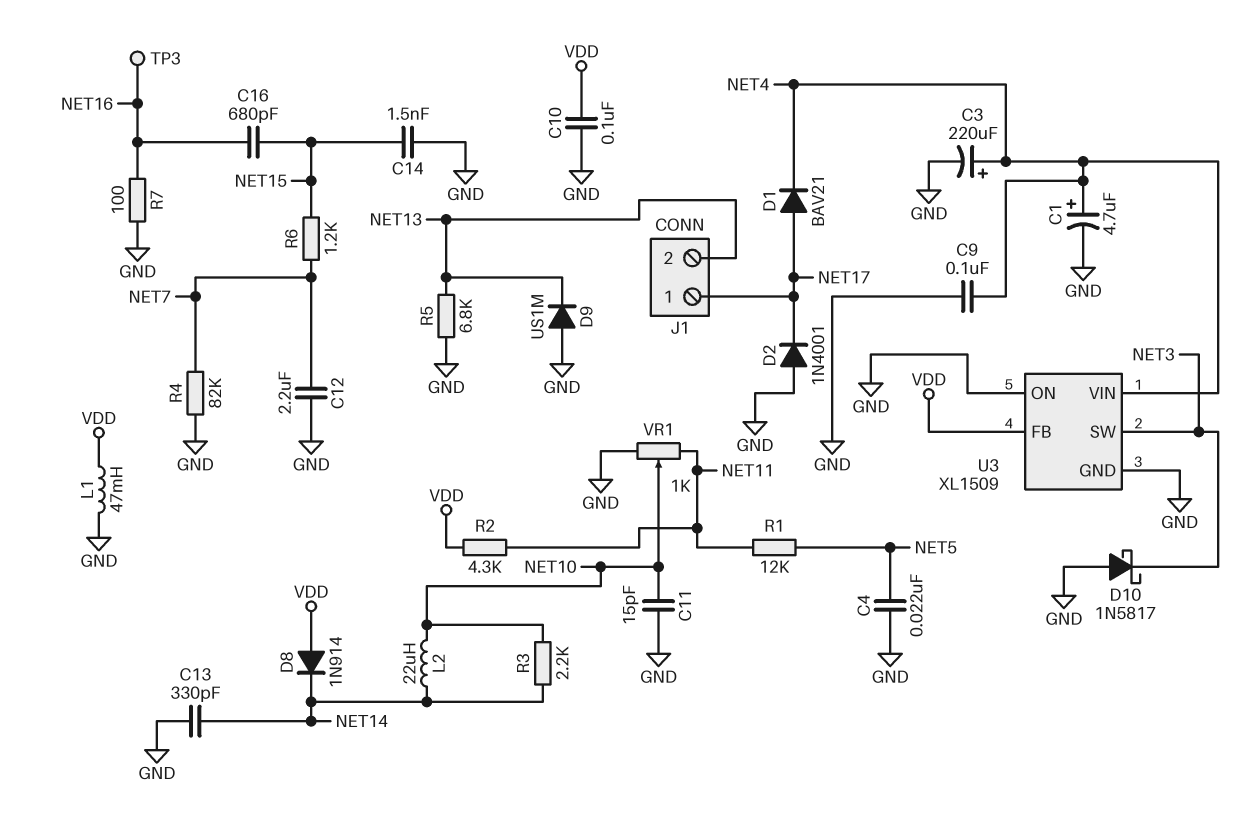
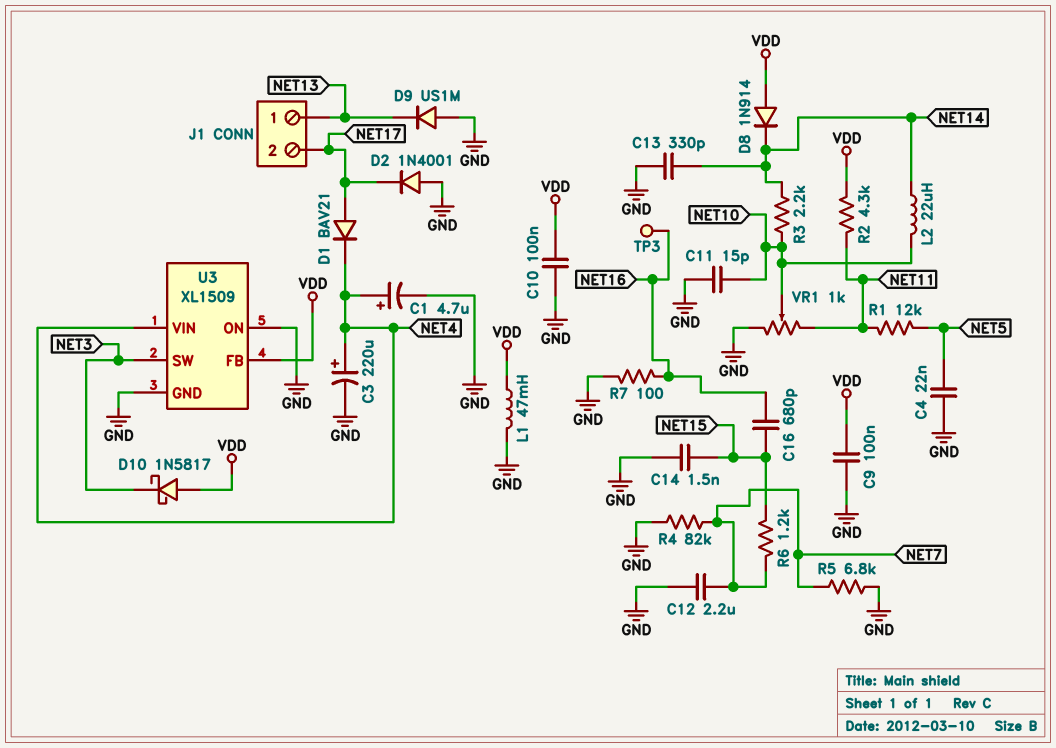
C9: 100nF (GND, NET4) -> 100nF (GND, VDD)
D10: schottky 1N5817 (A GND, K NET3) -> schottky 1N5817 (A VDD, K NET3)
J1 pin 1: NET17 -> NET13
J1 pin 2: NET13 -> NET17
R5: 6.8k (GND, NET13) -> 6.8k (GND, NET7)

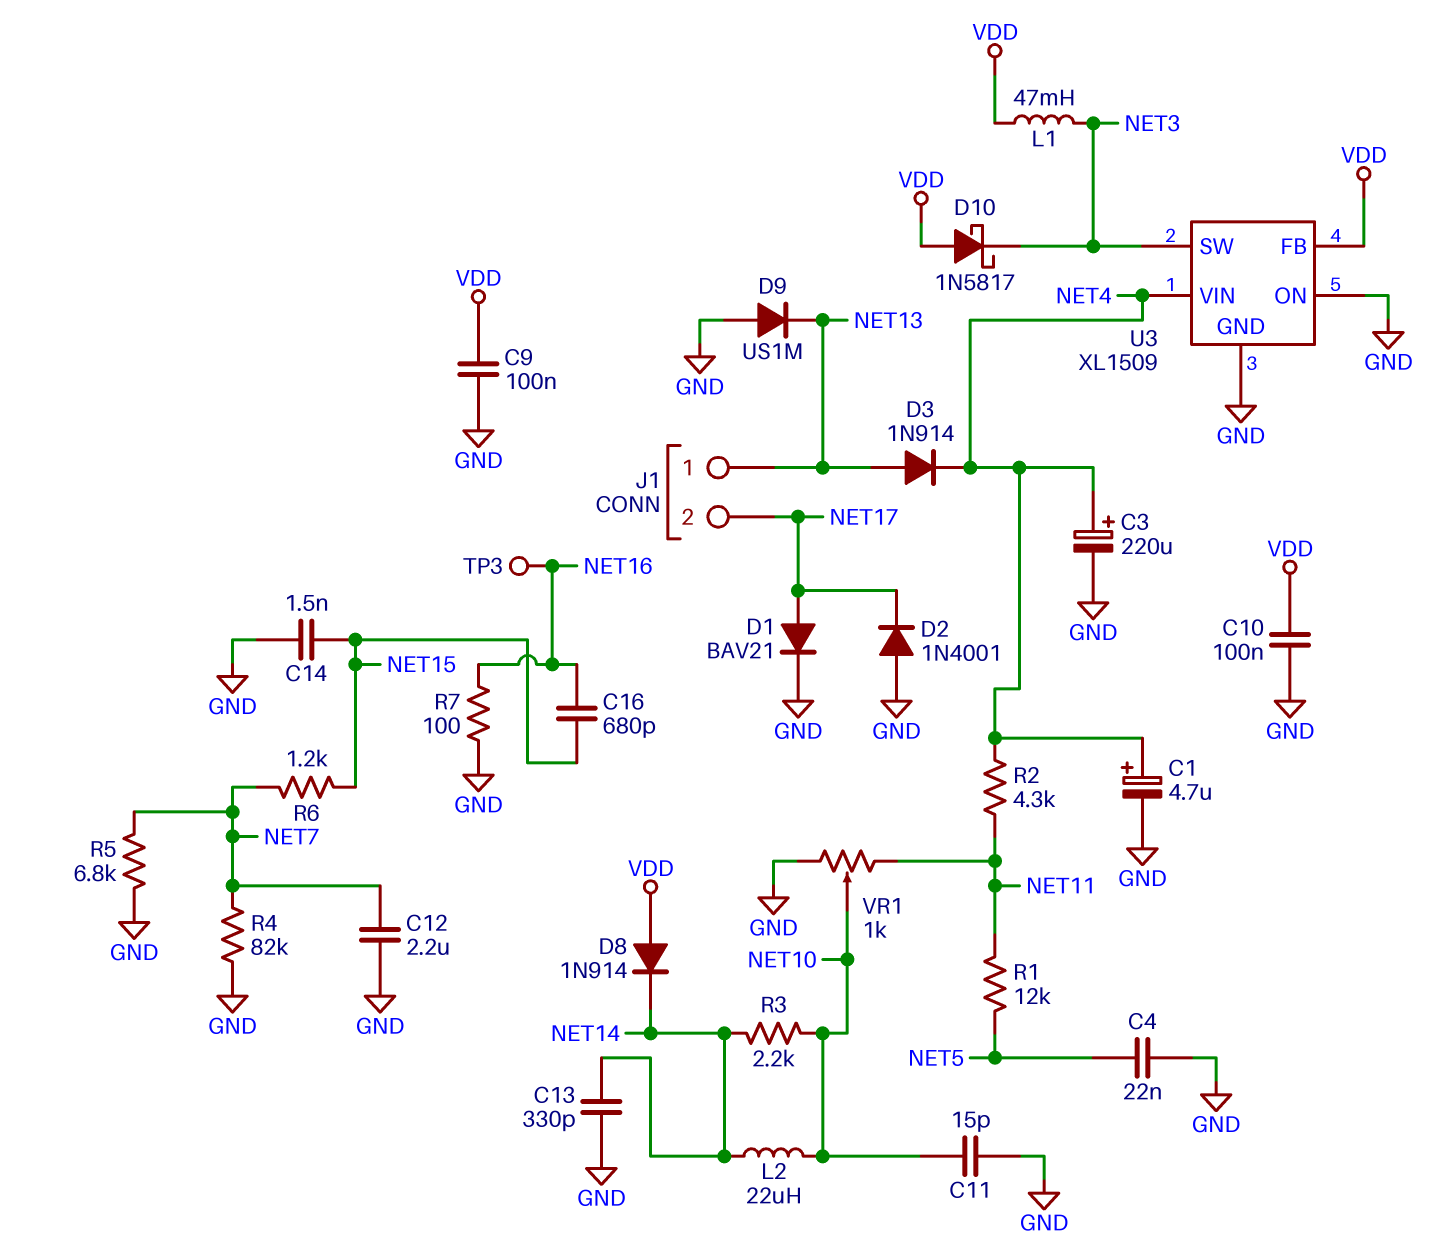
D1: diode BAV21 (A NET17, K NET4) -> diode BAV21 (A NET17, K GND)
D3: none -> diode 1N914 (A NET13, K NET4)
L1: 47mH (GND, VDD) -> 47mH (NET3, VDD)
R2: 4.3k (NET11, VDD) -> 4.3k (NET4, NET11)

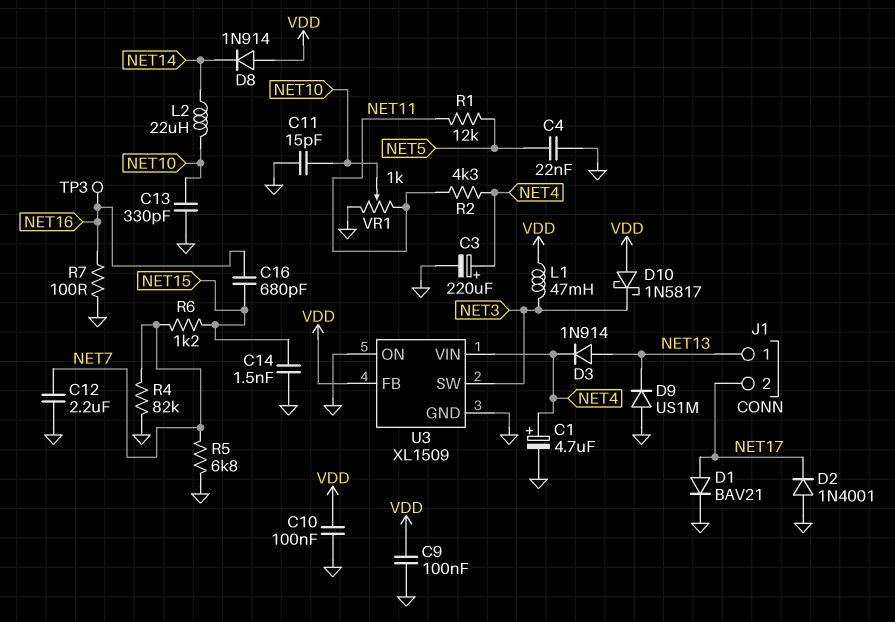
C13: 330pF (GND, NET14) -> 330pF (GND, NET10)
R3: 2.2k (NET10, NET14) -> none

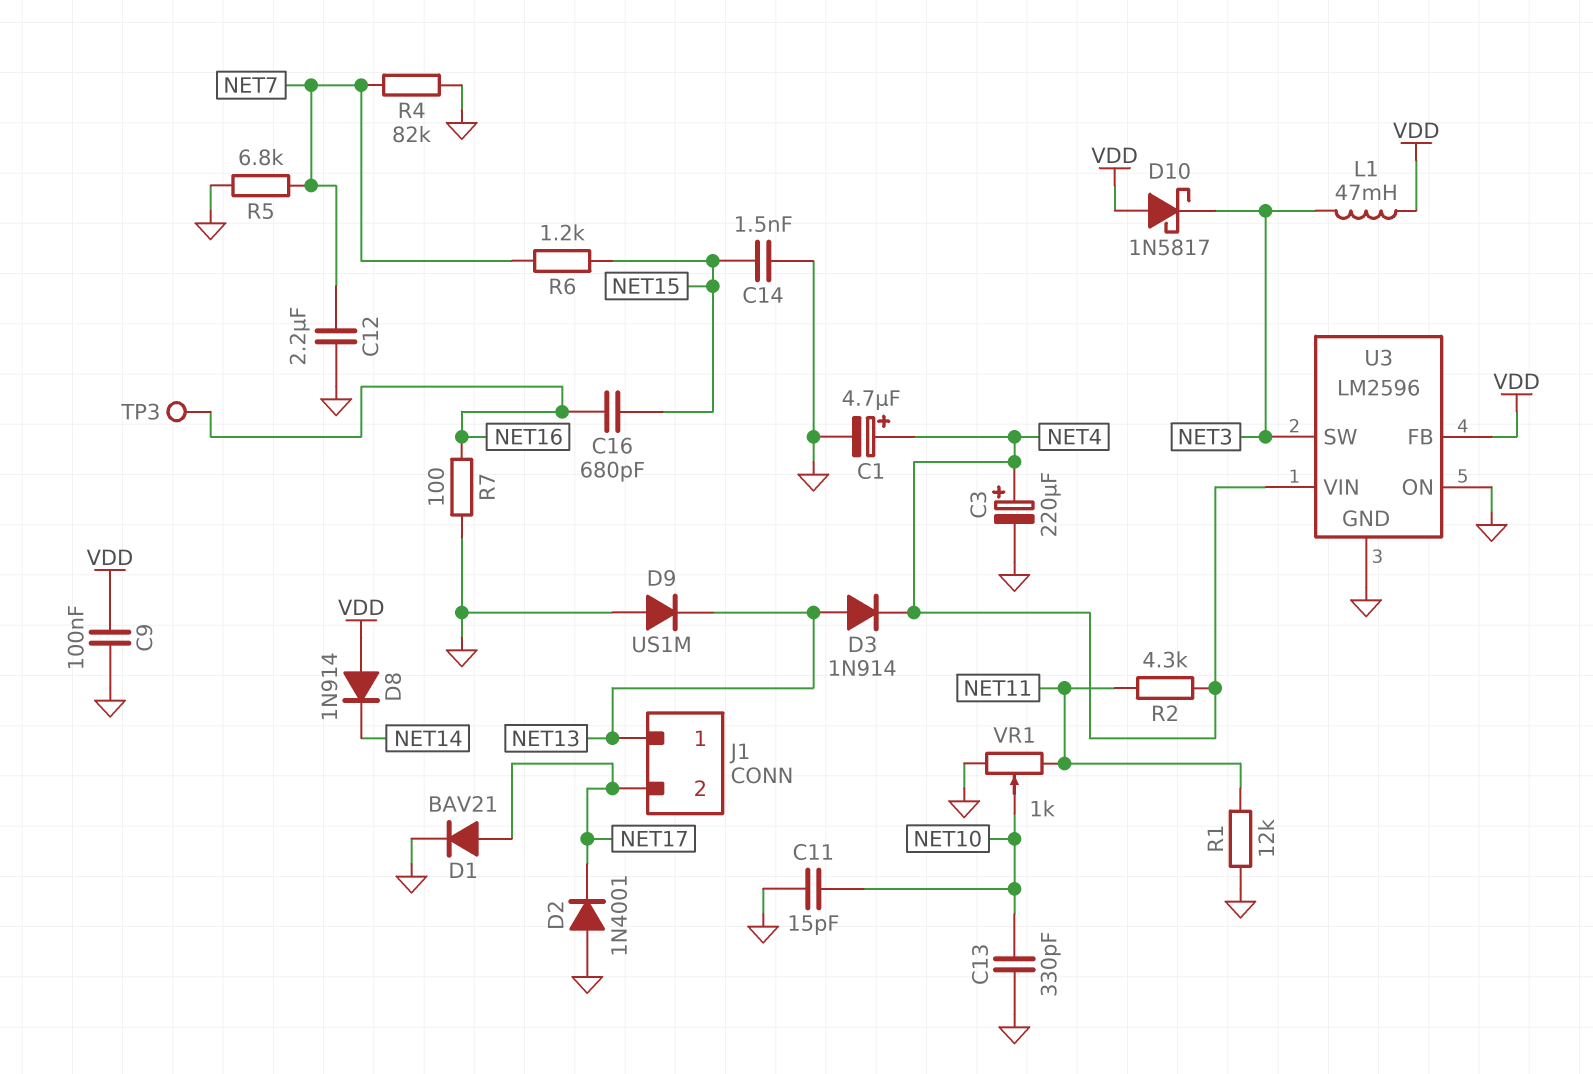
C4: 22nF (GND, NET5) -> none
C10: 100nF (GND, VDD) -> none
L2: 22uH (NET10, NET14) -> none
R1: 12k (NET5, NET11) -> 12k (GND, NET11)
U3: XL1509 -> LM2596

